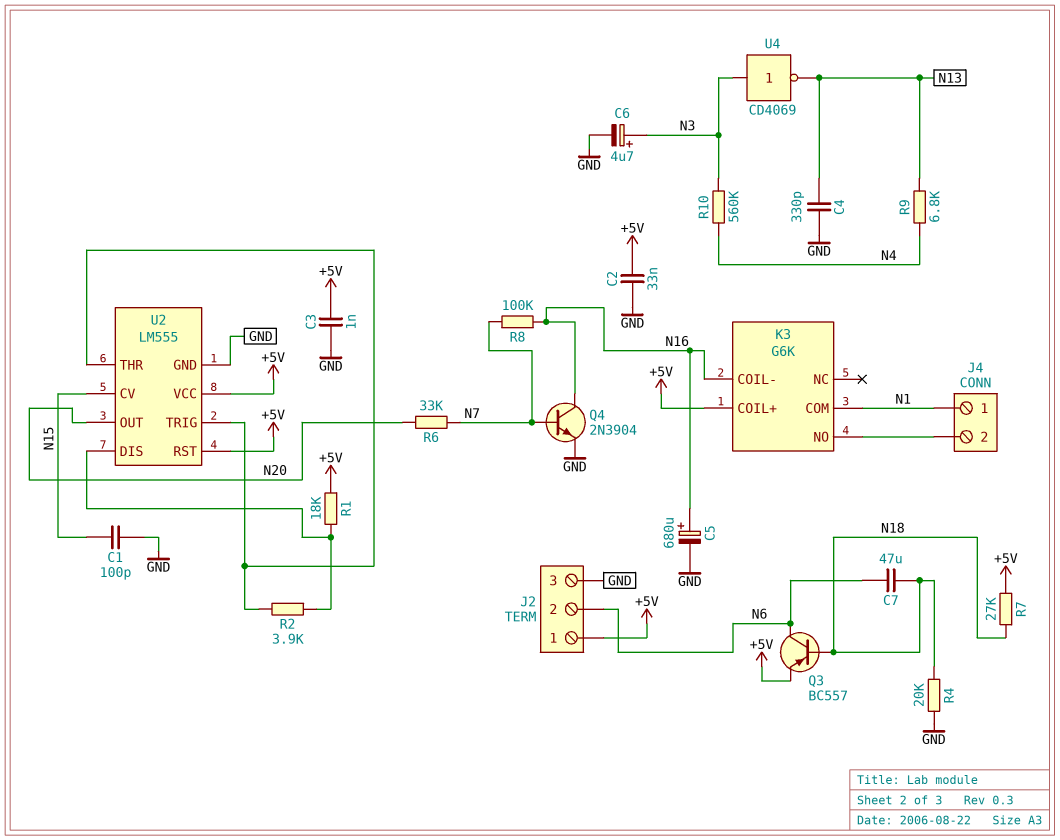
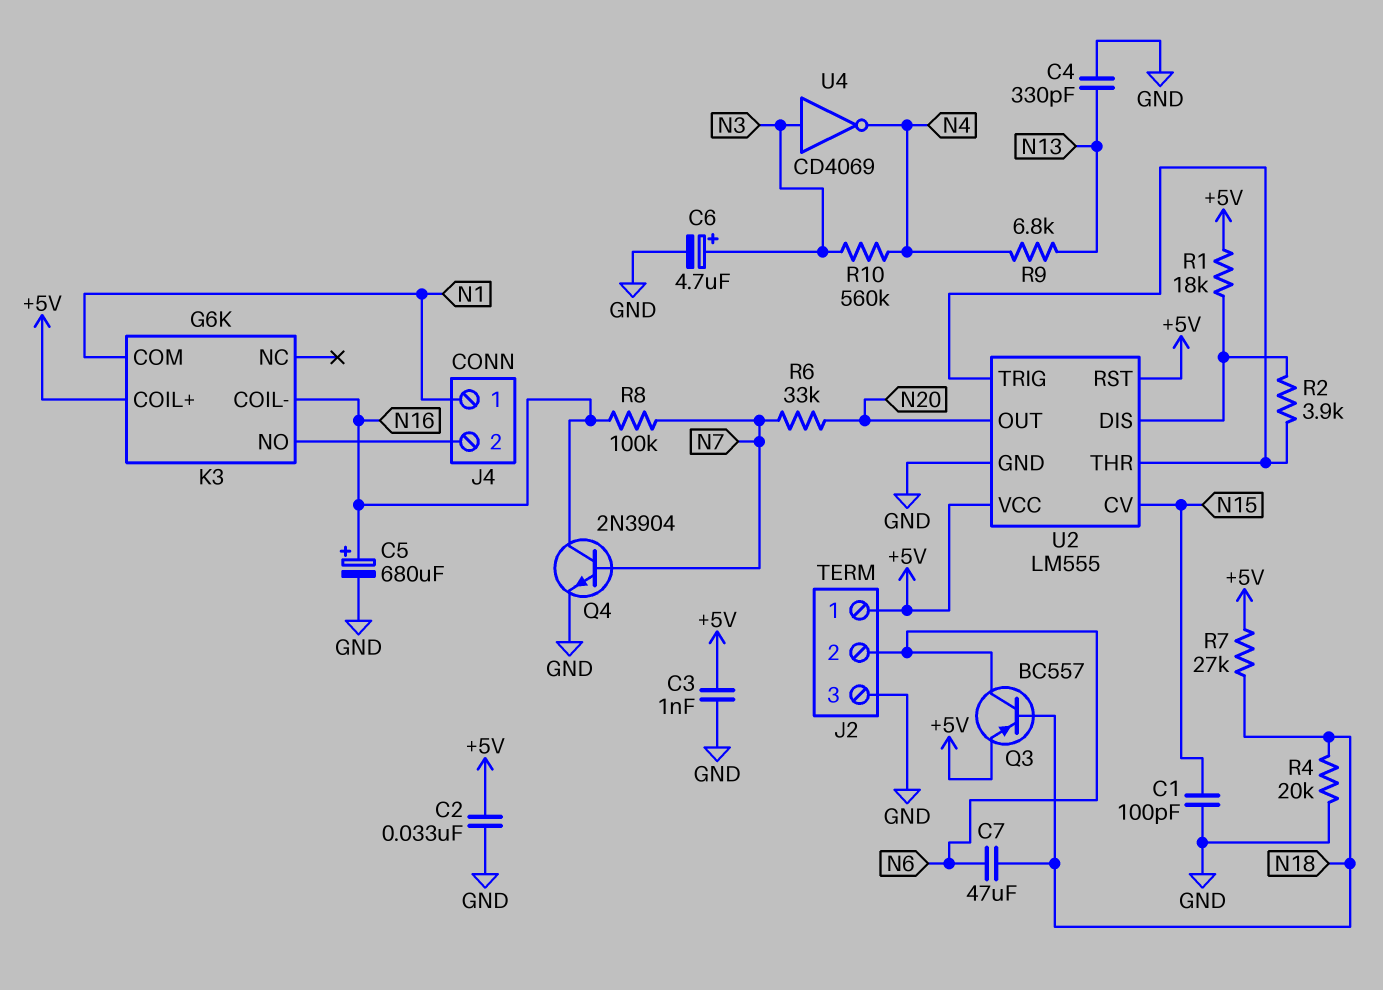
U4: NOT CD4069 (in N3, out N13) -> NOT CD4069 (in N3, out N4)

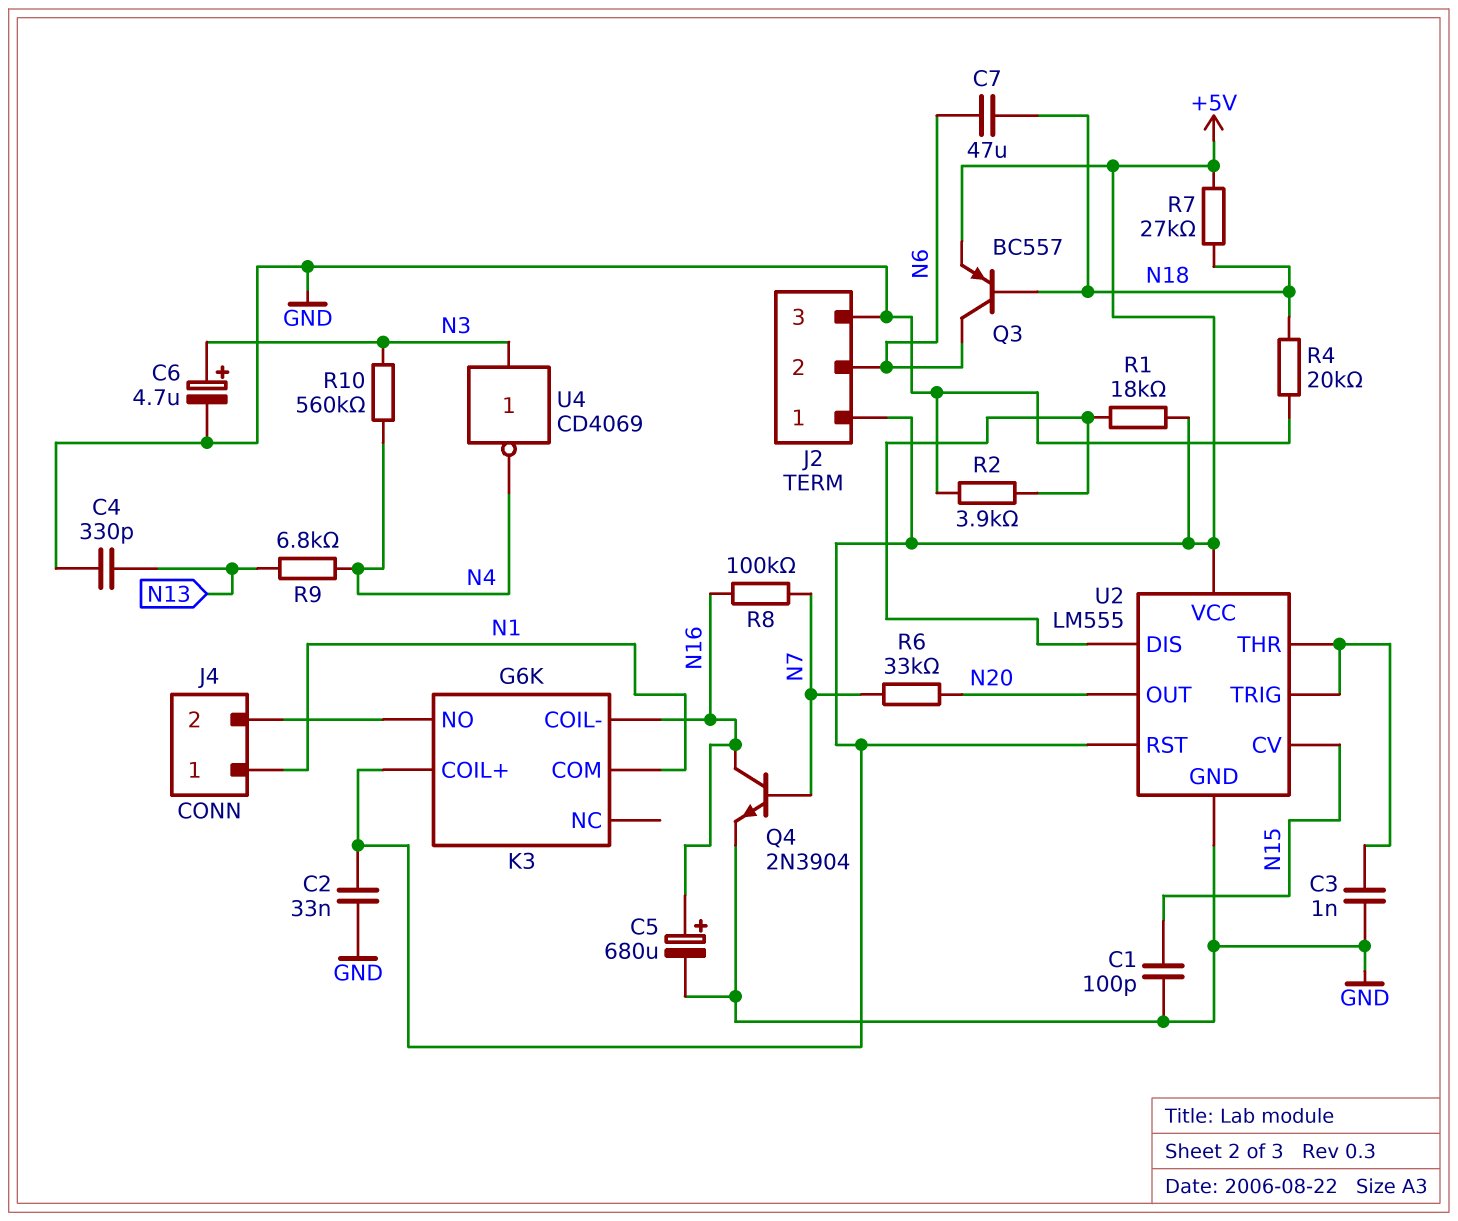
C3: 1nF (+5V, GND) -> 1nF (GND, U2/THR)
R2: 3.9k (U2/DIS, U2/THR) -> 3.9k (GND, U2/DIS)

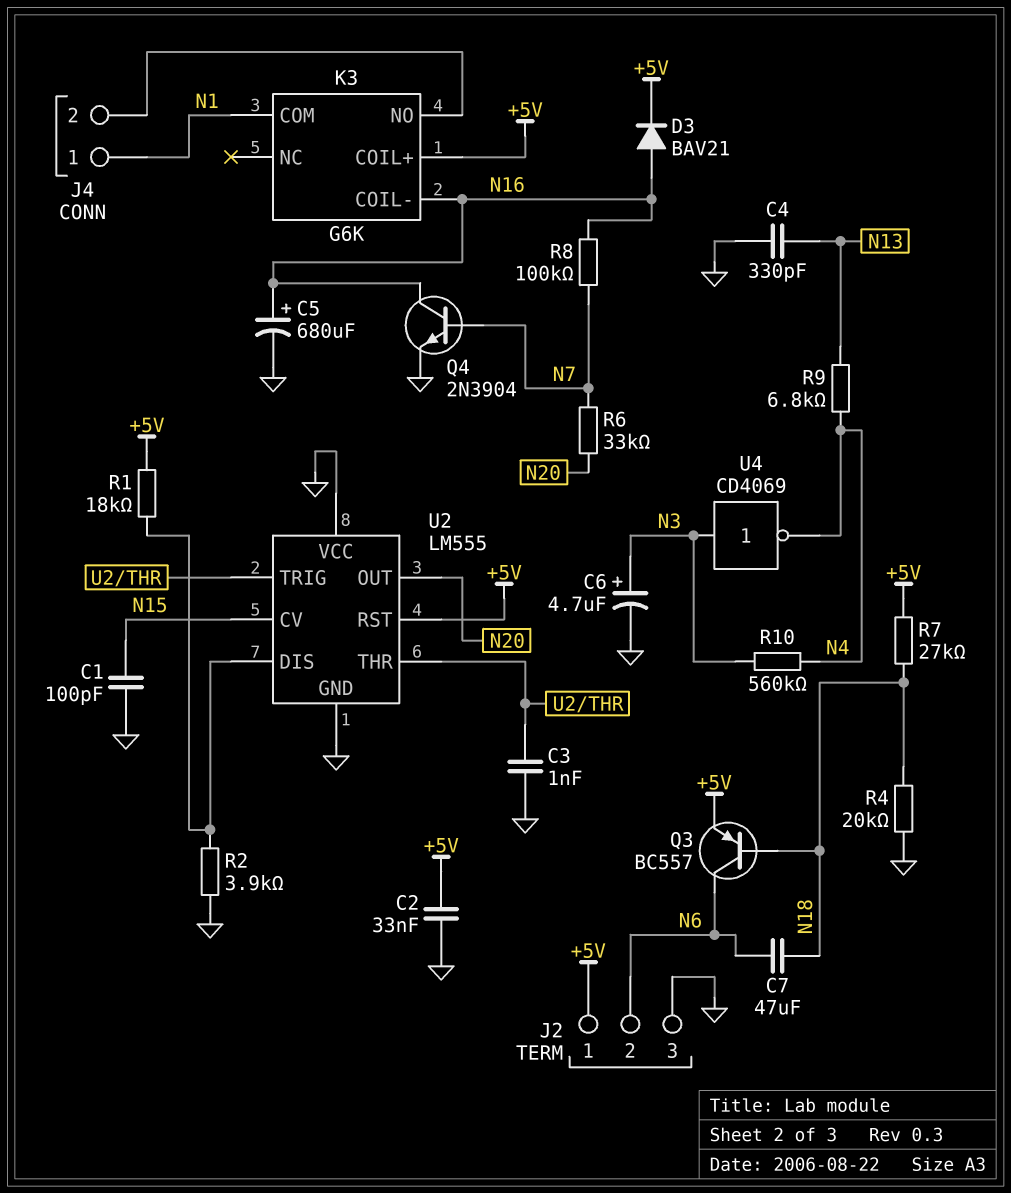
D3: none -> diode BAV21 (A N16, K +5V)
U2 pin VCC: +5V -> GND

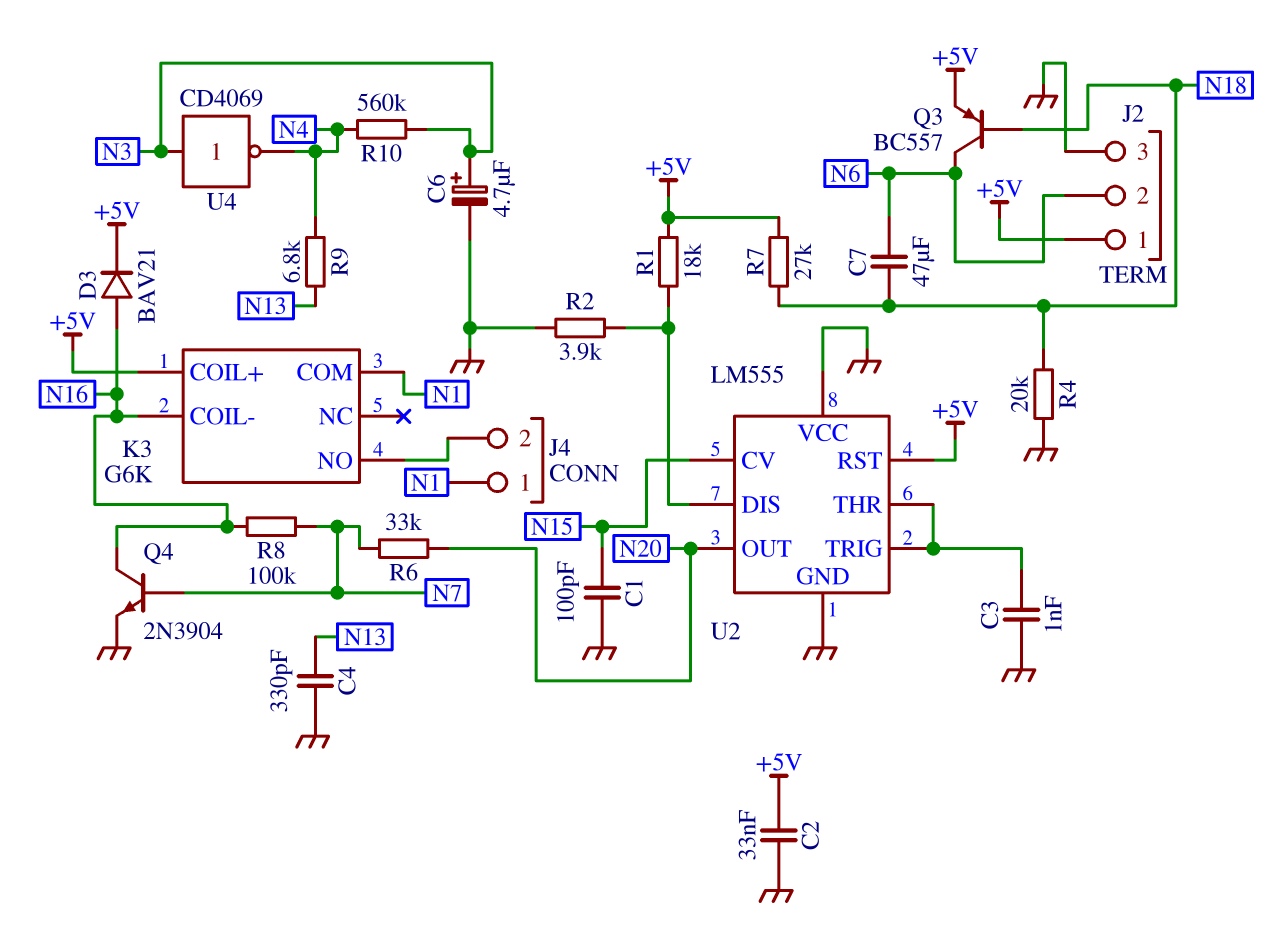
C5: 680uF (plus N16, minus GND) -> none

